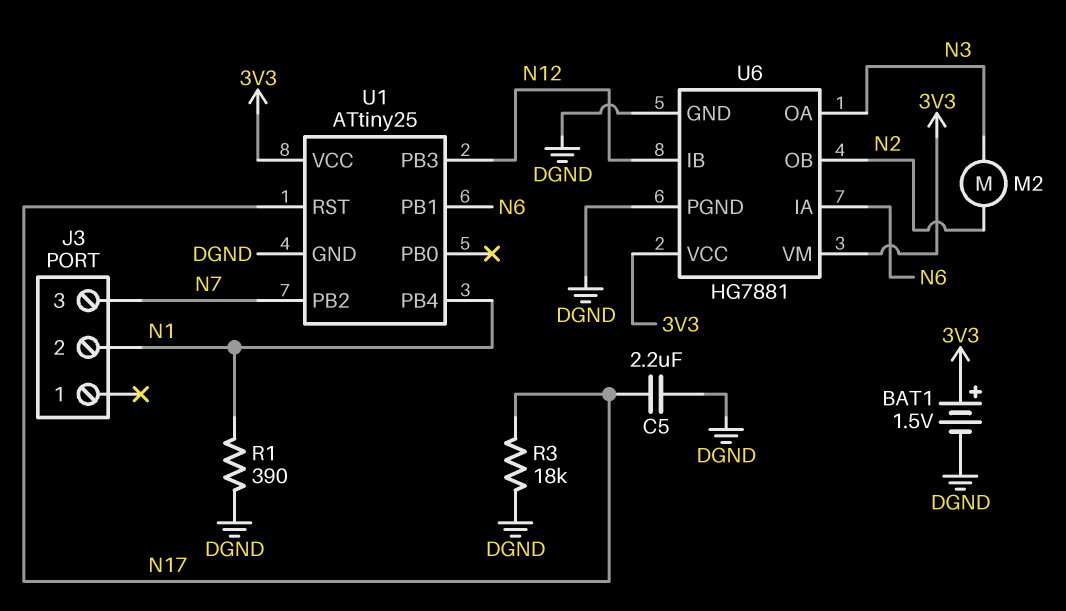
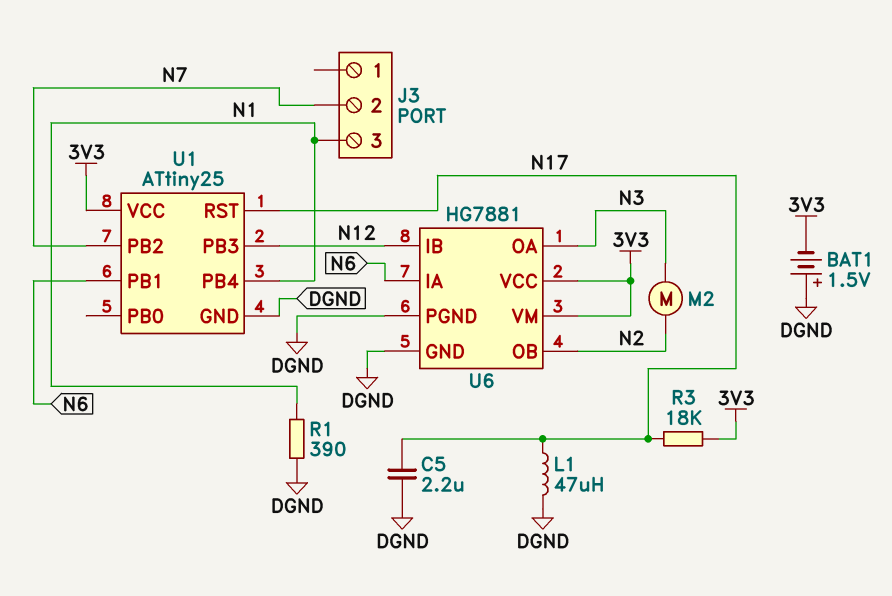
BAT1: 1.5V (plus 3V3, minus DGND) -> 1.5V (plus DGND, minus 3V3)
J3 pin 2: N1 -> N7
J3 pin 3: N7 -> N1
L1: none -> 47uH (DGND, N17)
R3: 18k (DGND, N17) -> 18k (3V3, N17)

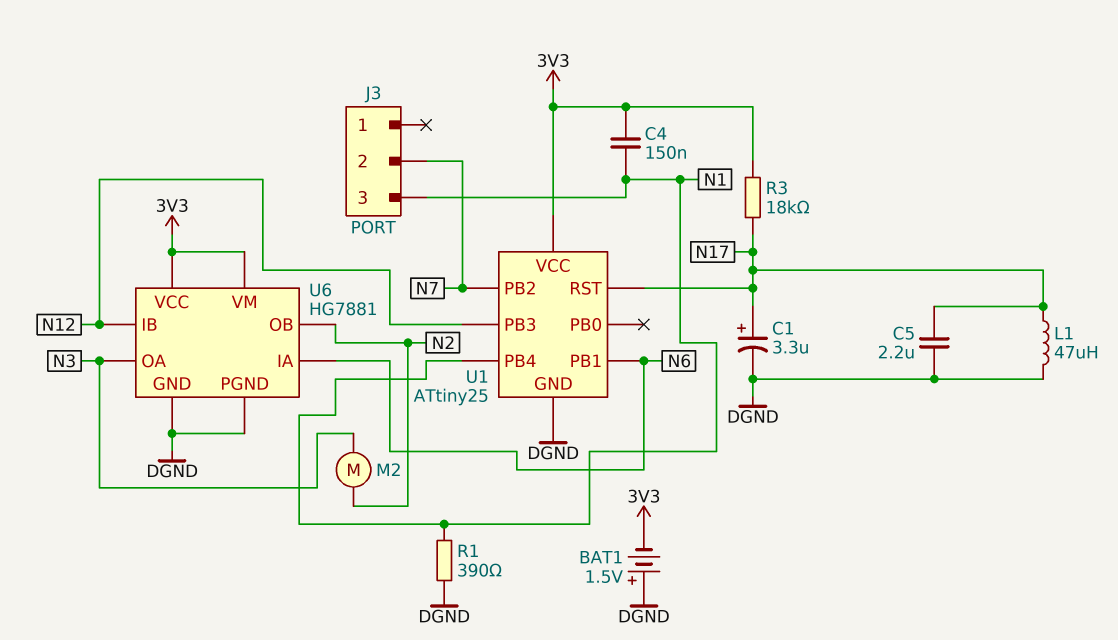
C1: none -> 3.3uF (plus N17, minus DGND)
C4: none -> 150nF (3V3, N1)

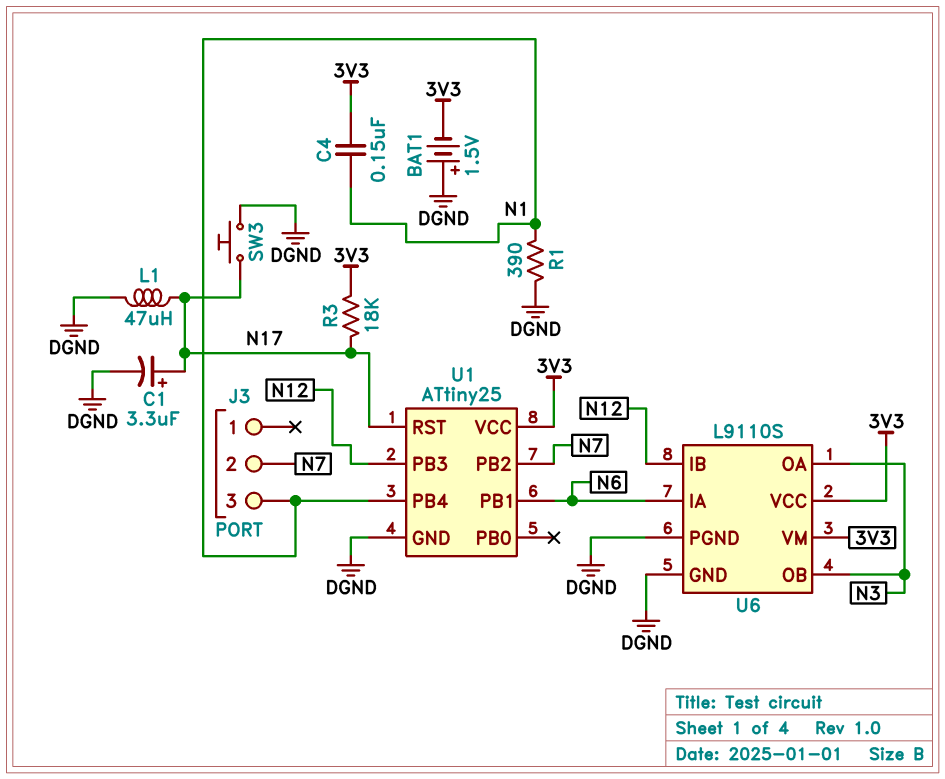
C5: 2.2uF (DGND, N17) -> none
M2: motor (N2, N3) -> none
SW3: none -> button (DGND, N17)
U6: HG7881 -> L9110S
U6 pin OB: N2 -> N3

